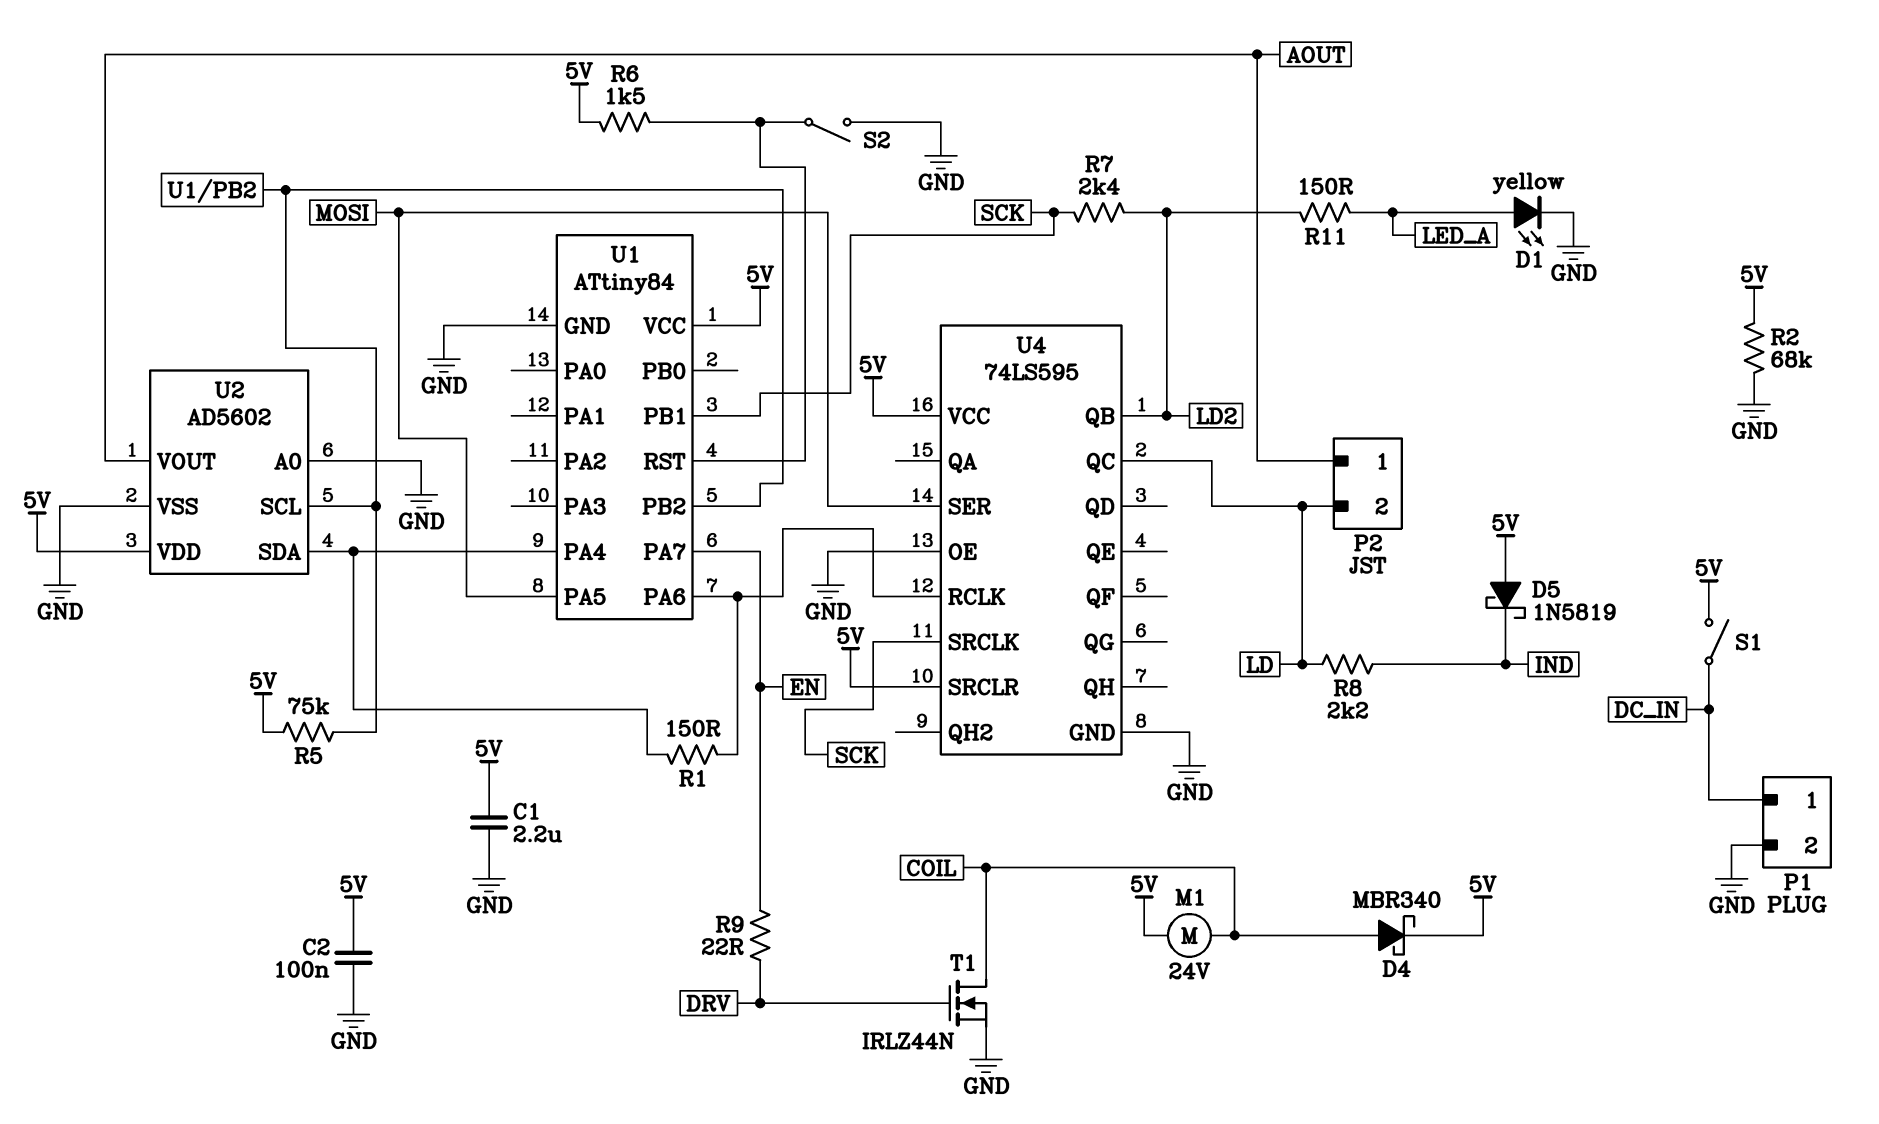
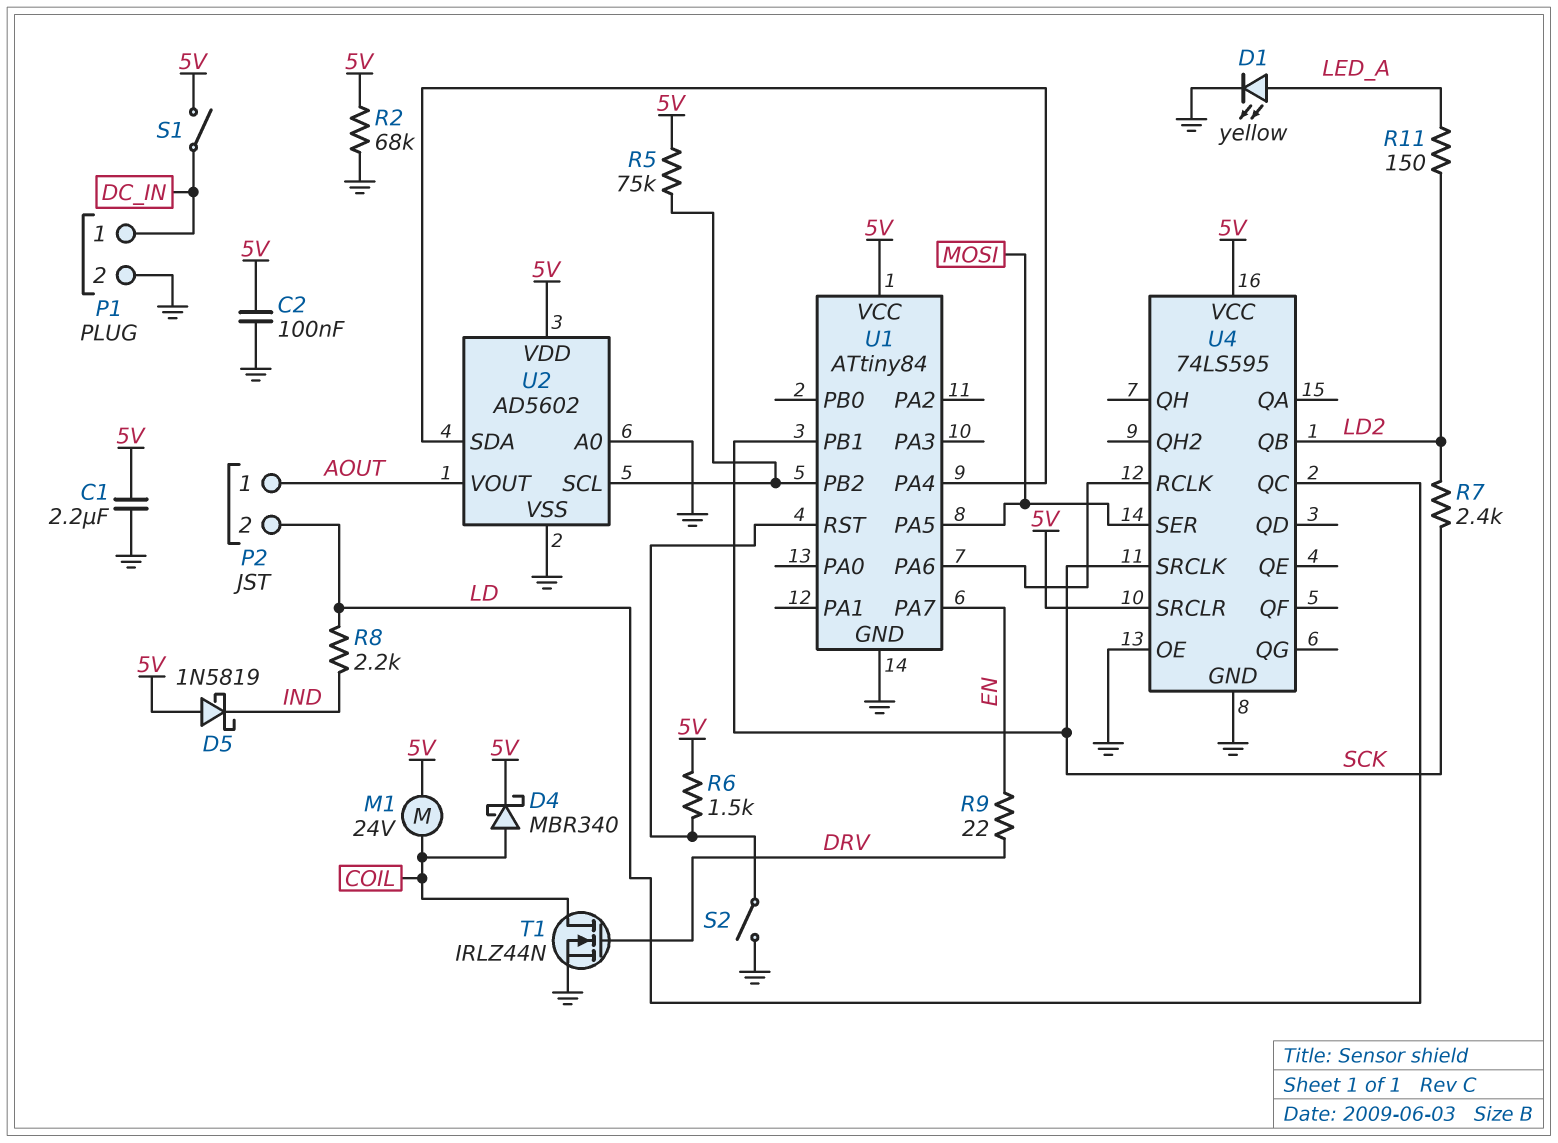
R1: 150 (U1/PA4, U1/PA6) -> none

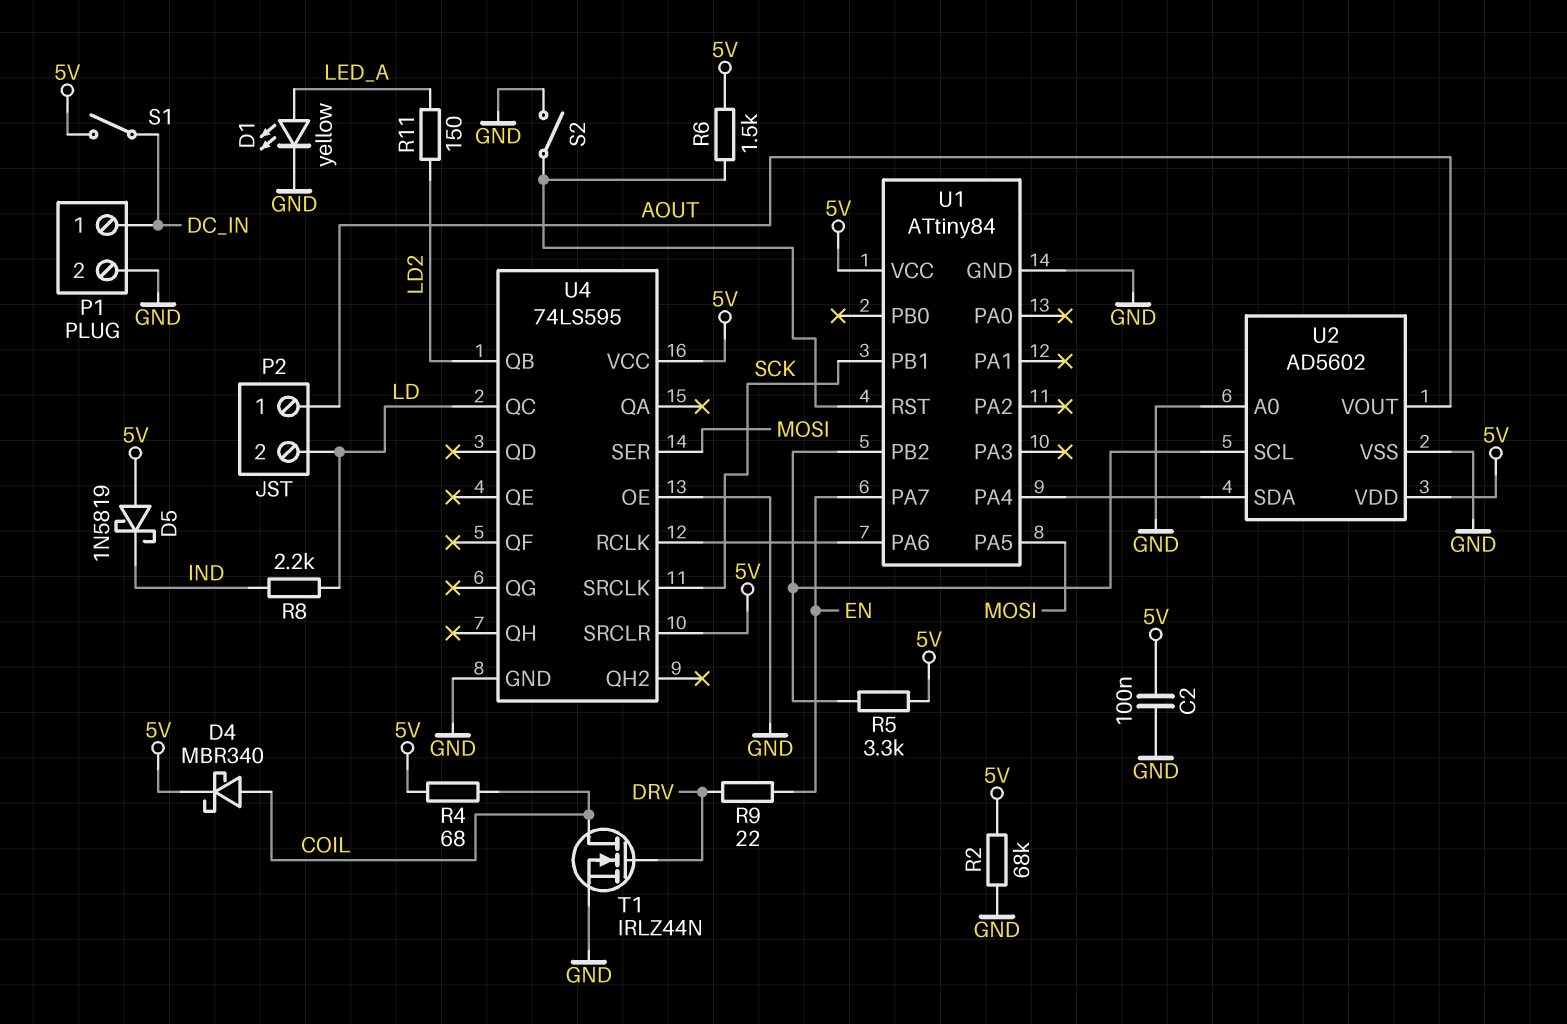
C1: 2.2uF (5V, GND) -> none
M1: motor 24V (5V, COIL) -> none
R4: none -> 68 (5V, COIL)
R5: 75k (5V, U1/PB2) -> 3.3k (5V, U1/PB2)
R7: 2.4k (LD2, SCK) -> none

